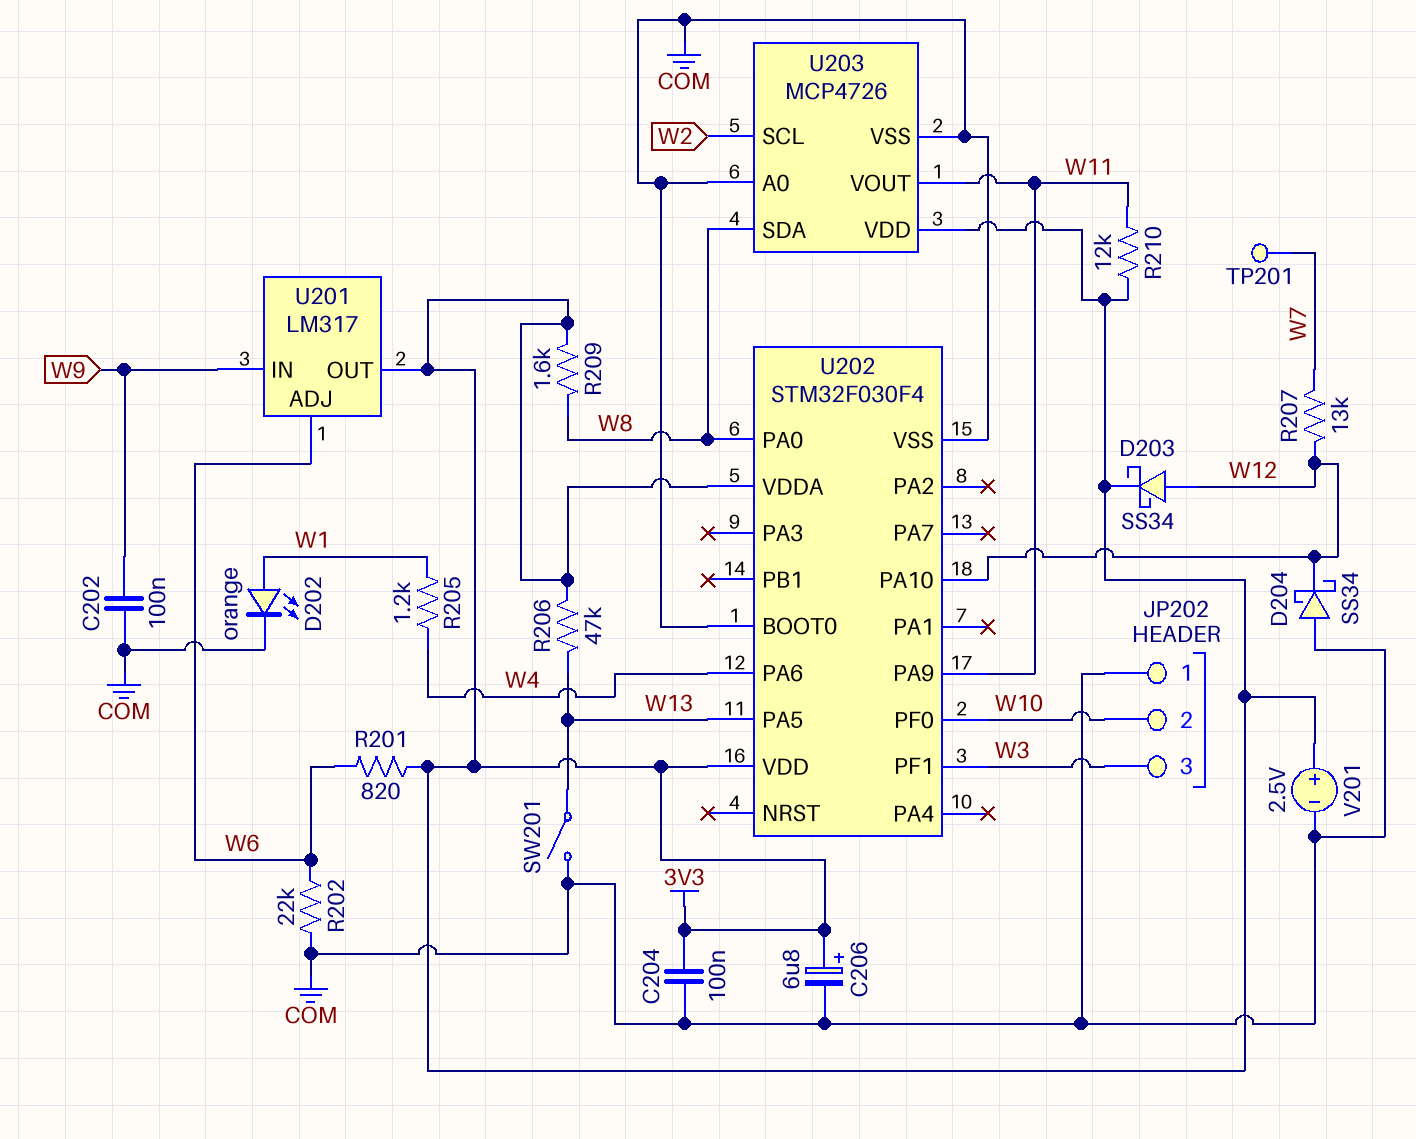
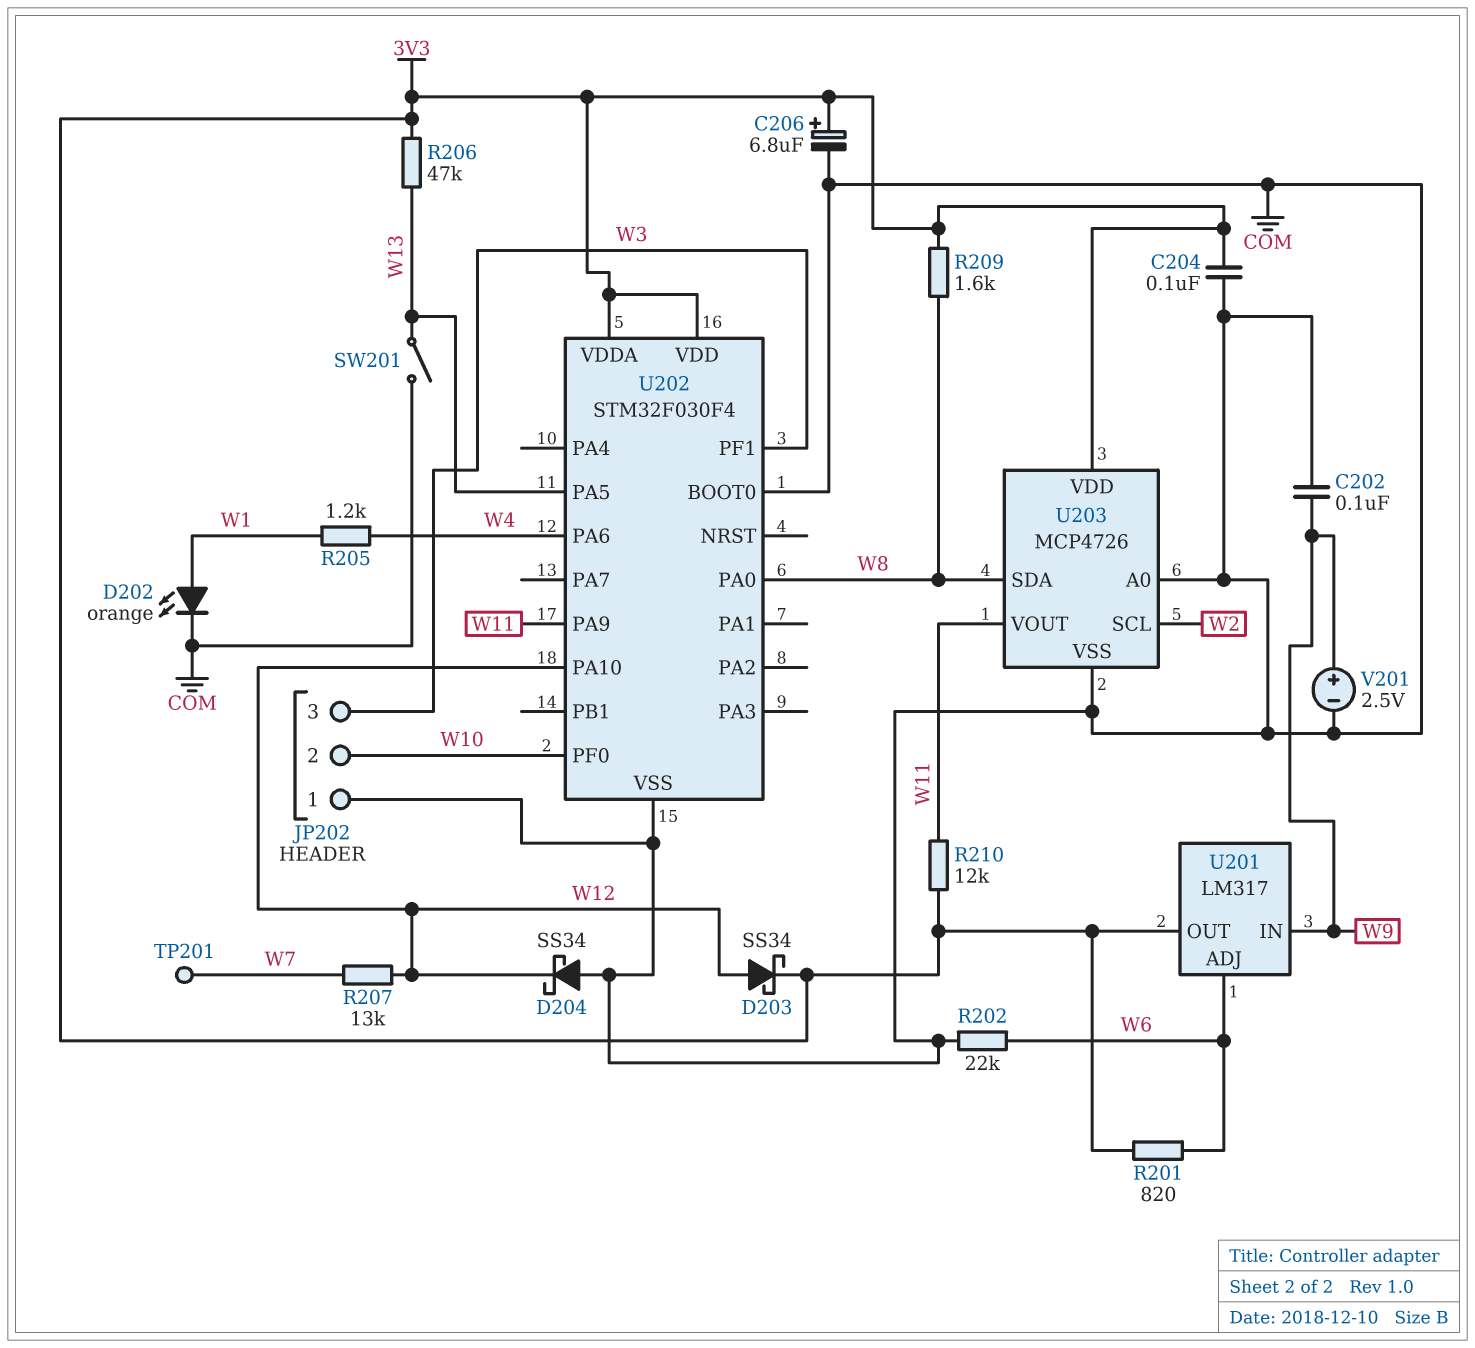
V201: 2.5V (plus 3V3, minus COM) -> 2.5V (plus W9, minus COM)

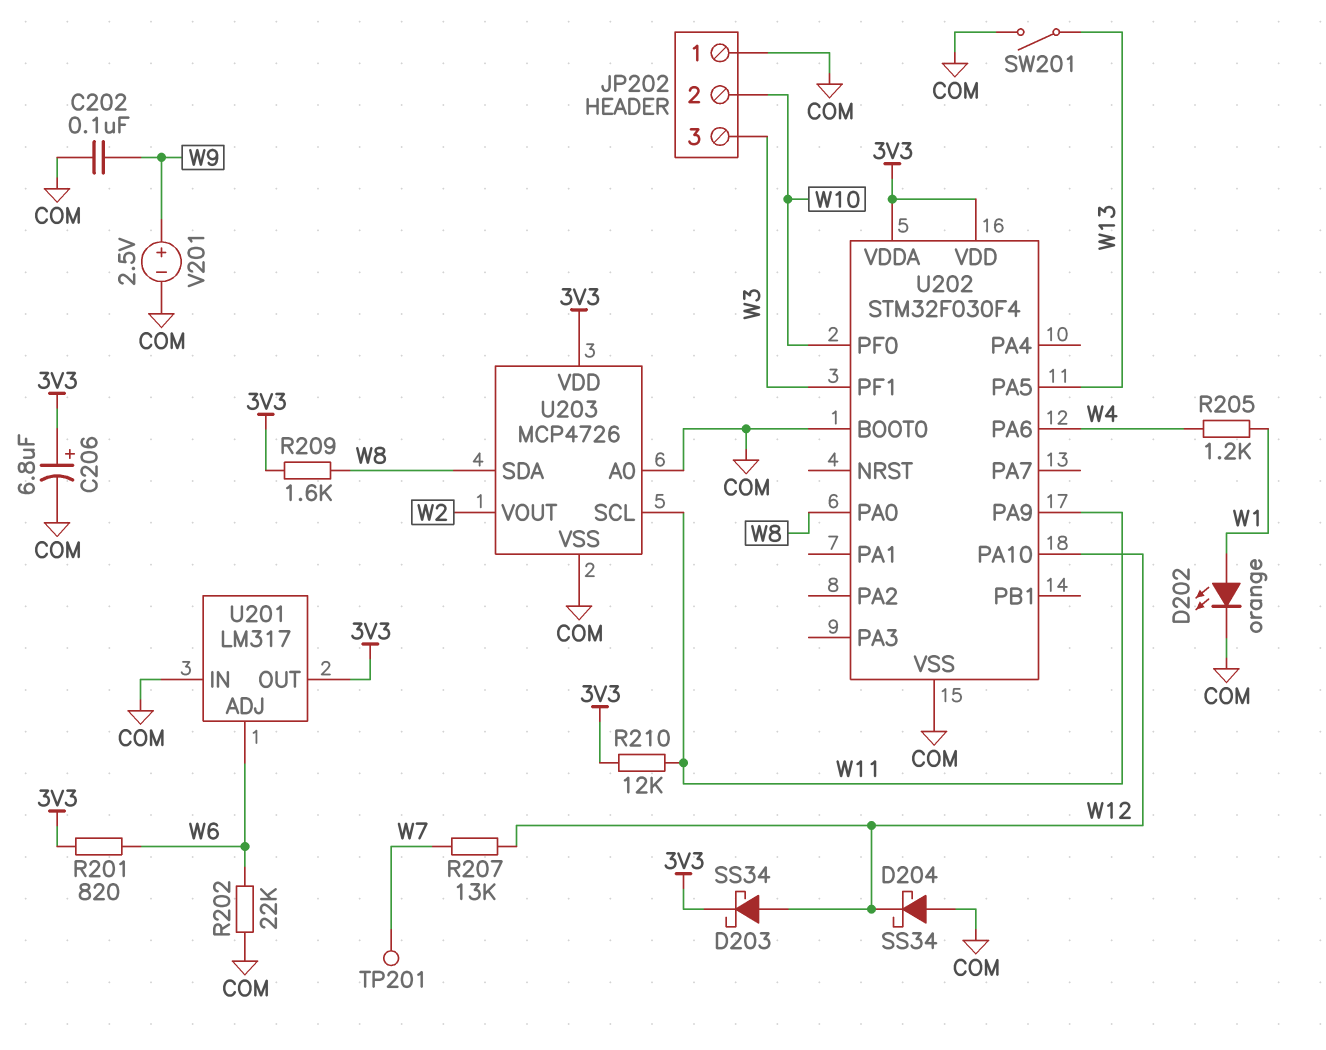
C204: 100nF (3V3, COM) -> none
R206: 47k (3V3, W13) -> none
U201 pin IN: W9 -> COM
U203 pin SCL: W2 -> W11
U203 pin VOUT: W11 -> W2

